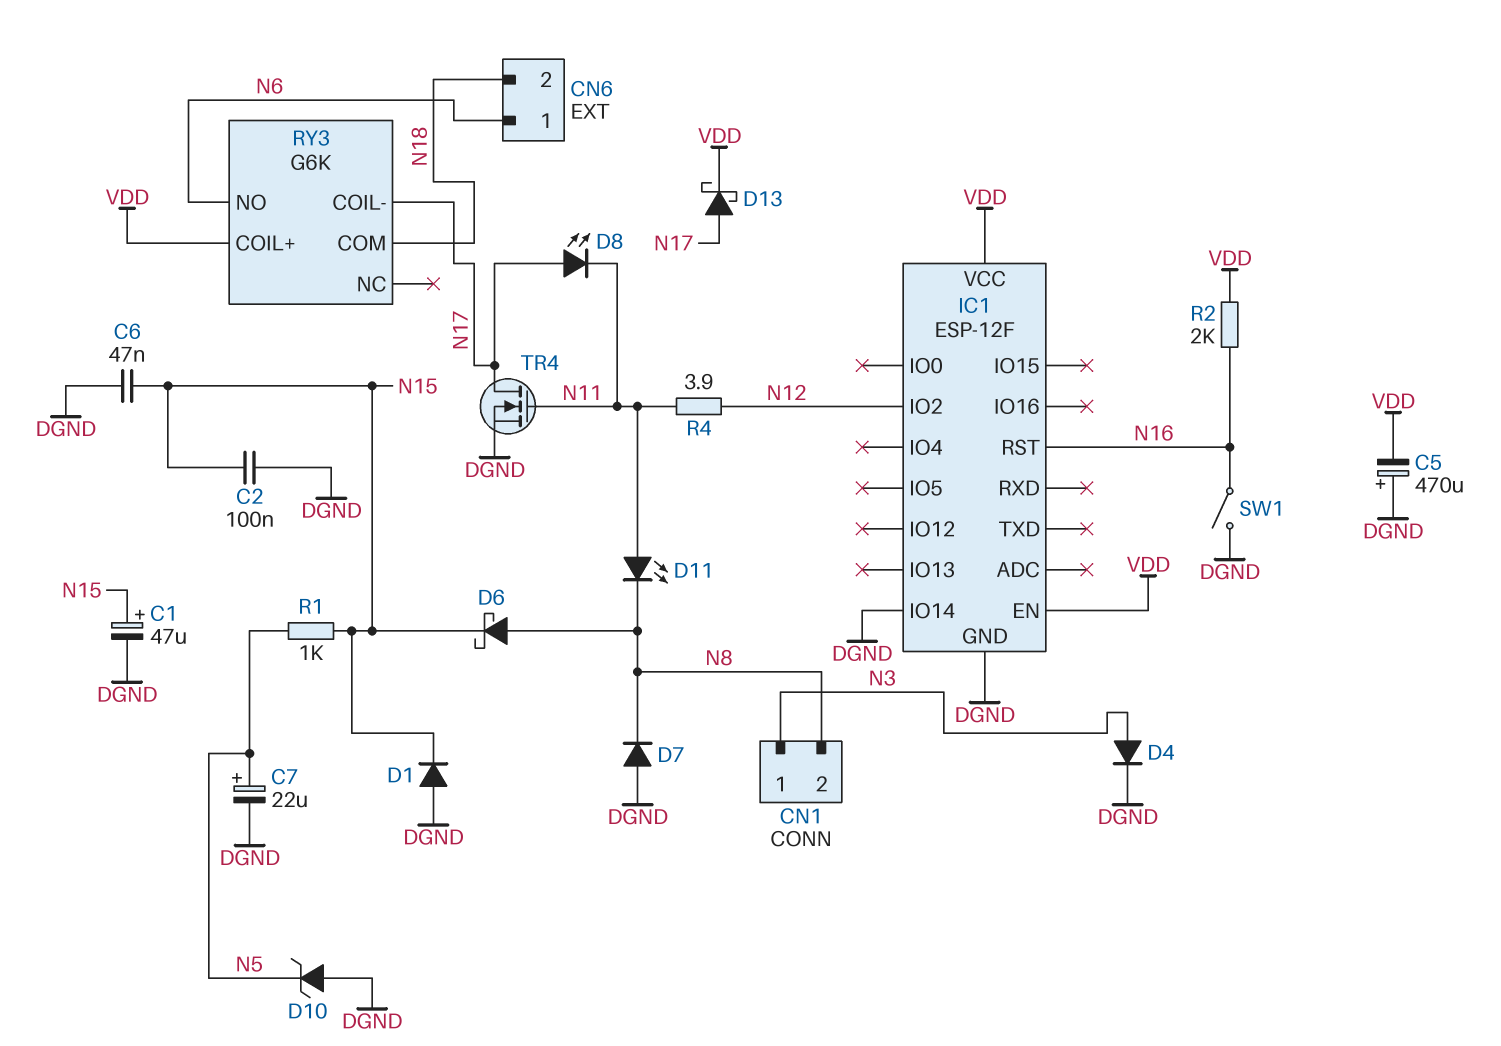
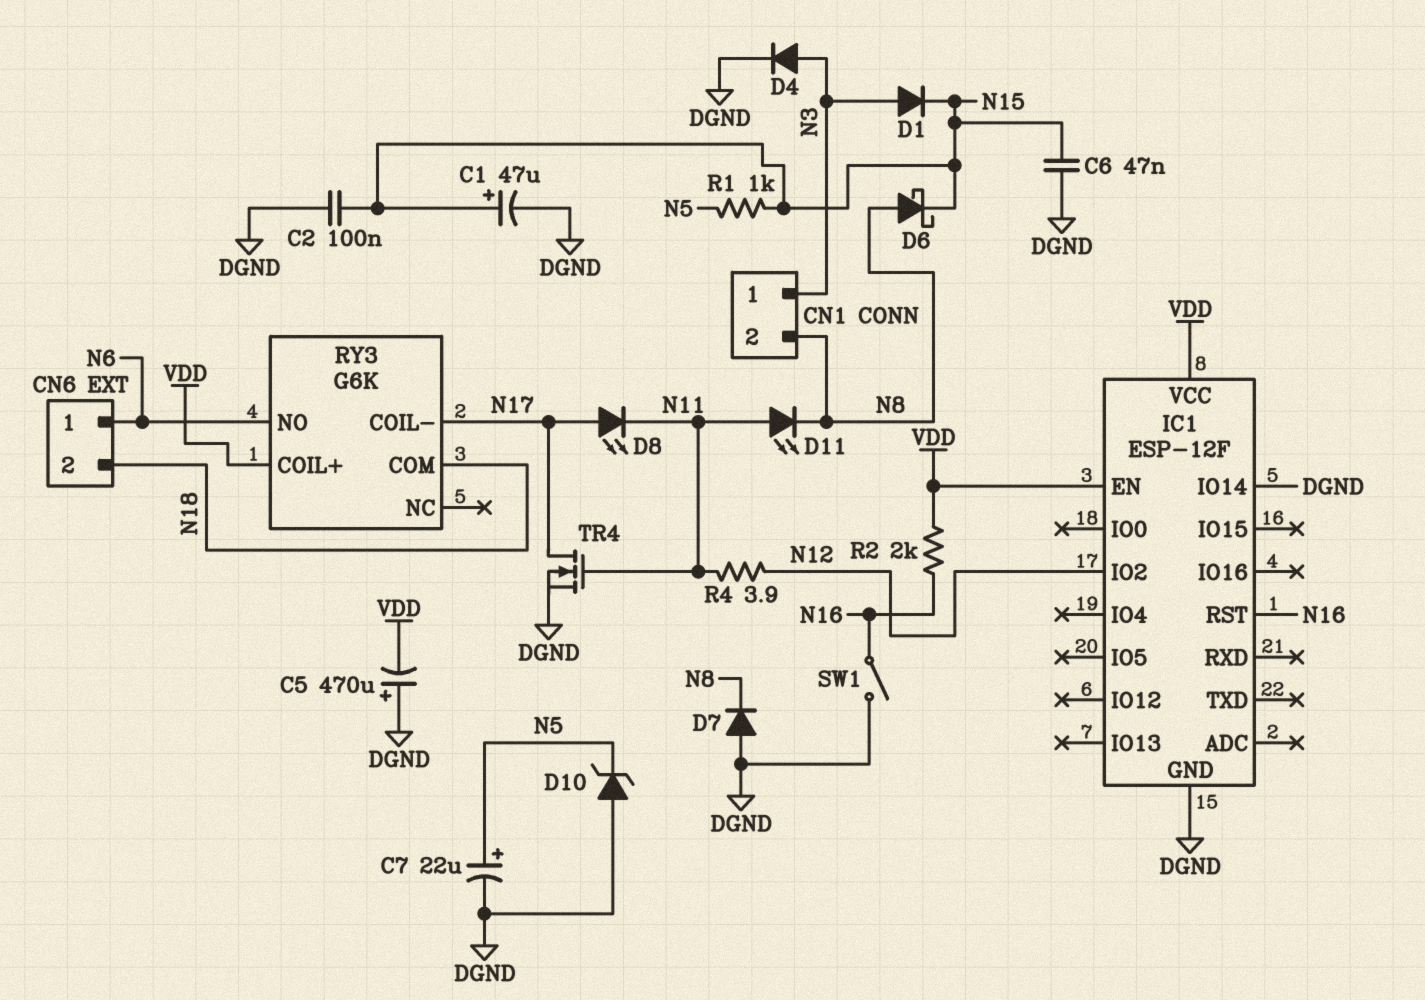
D1: diode (A DGND, K N15) -> diode (A N3, K N15)
D13: schottky (A N17, K VDD) -> none

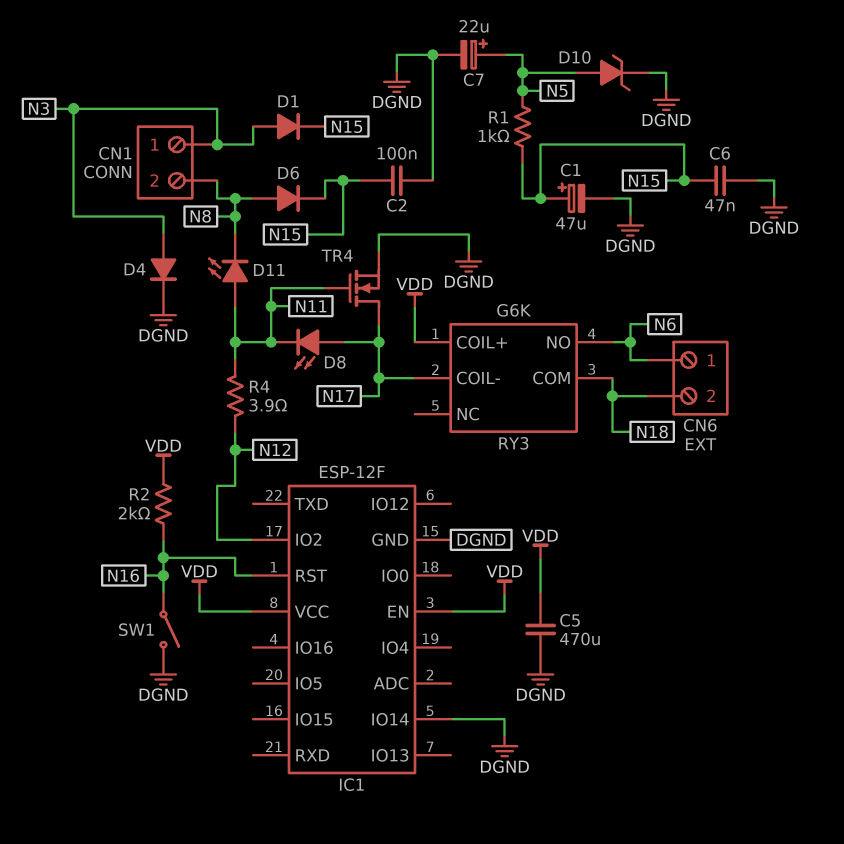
C5: 470uF (plus DGND, minus VDD) -> 470uF (DGND, VDD)
D6: schottky (A N8, K N15) -> diode (A N8, K N15)
D7: diode (A DGND, K N8) -> none
D10: zener (A DGND, K N5) -> zener (A N5, K DGND)

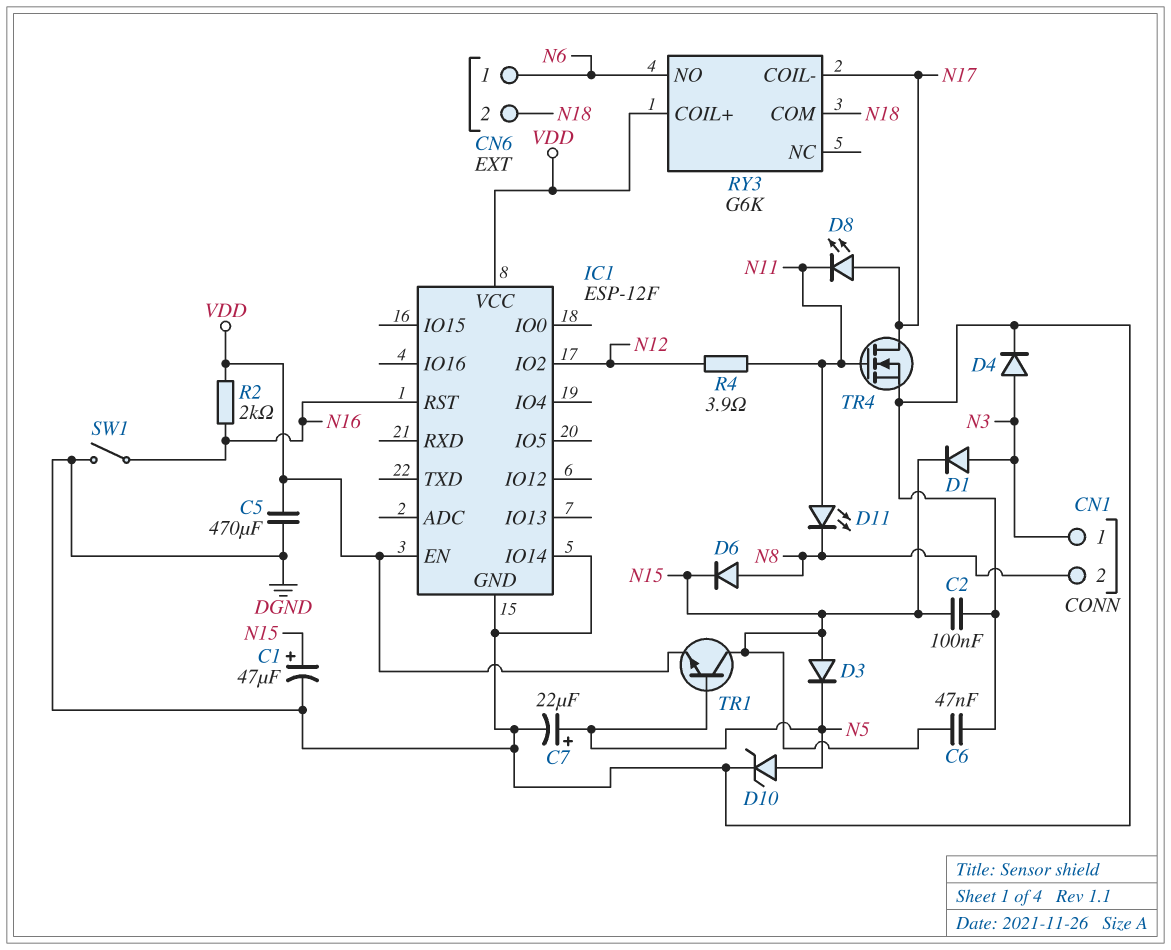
D3: none -> diode (A N15, K N5)
R1: 1k (N5, N15) -> none
TR1: none -> NPN (B N5, C N15, E VDD)

